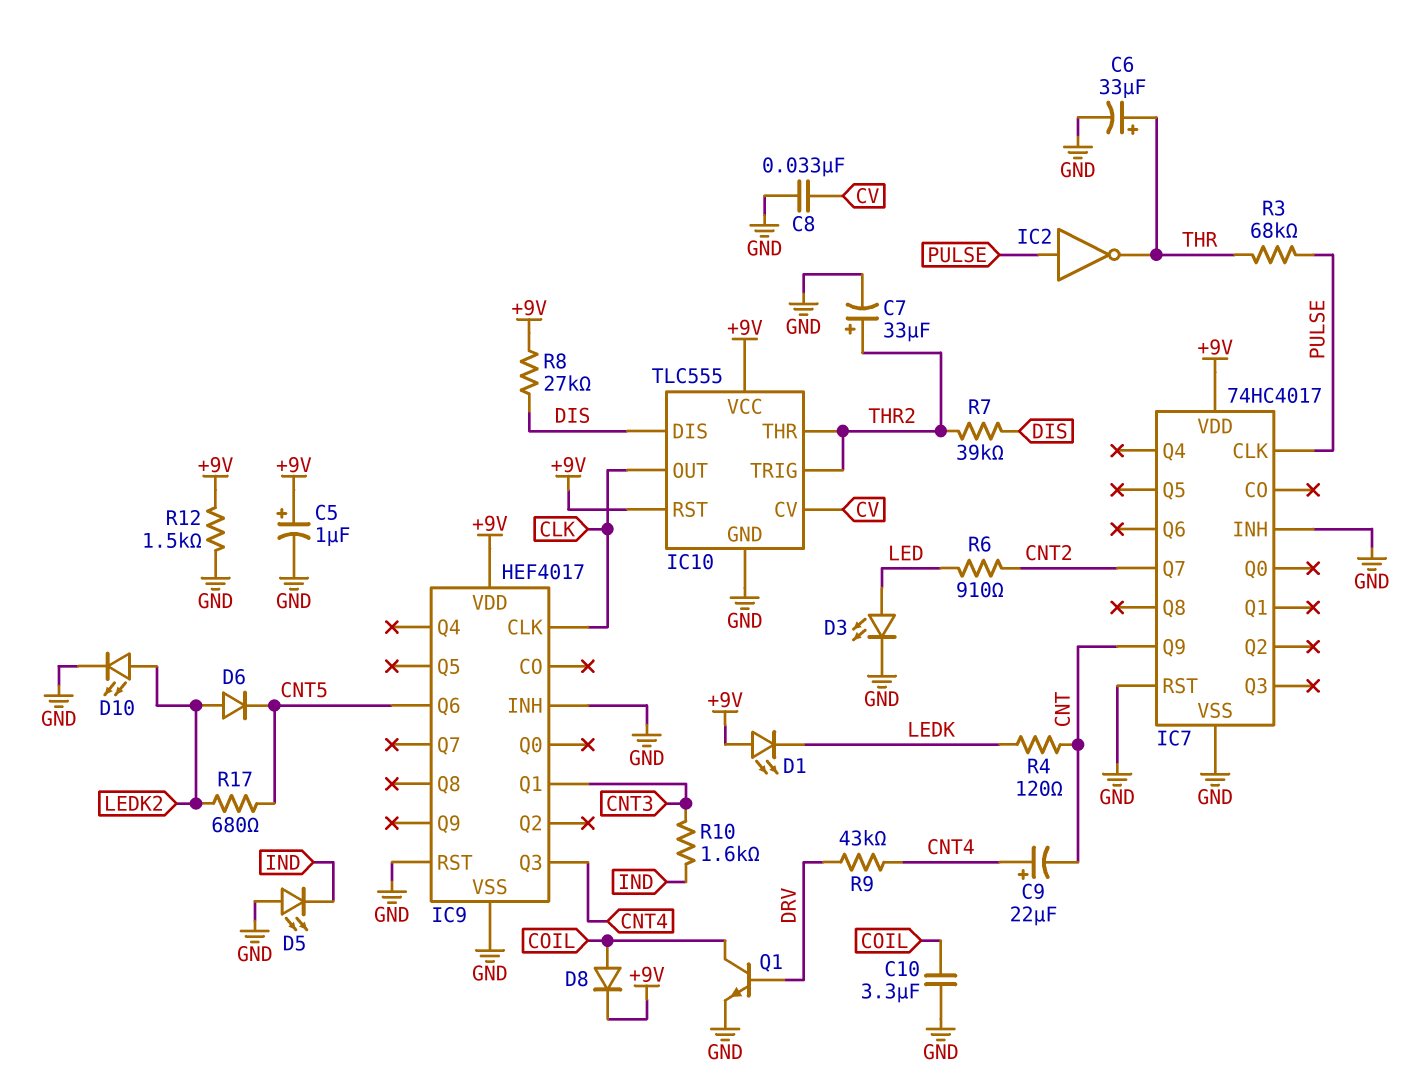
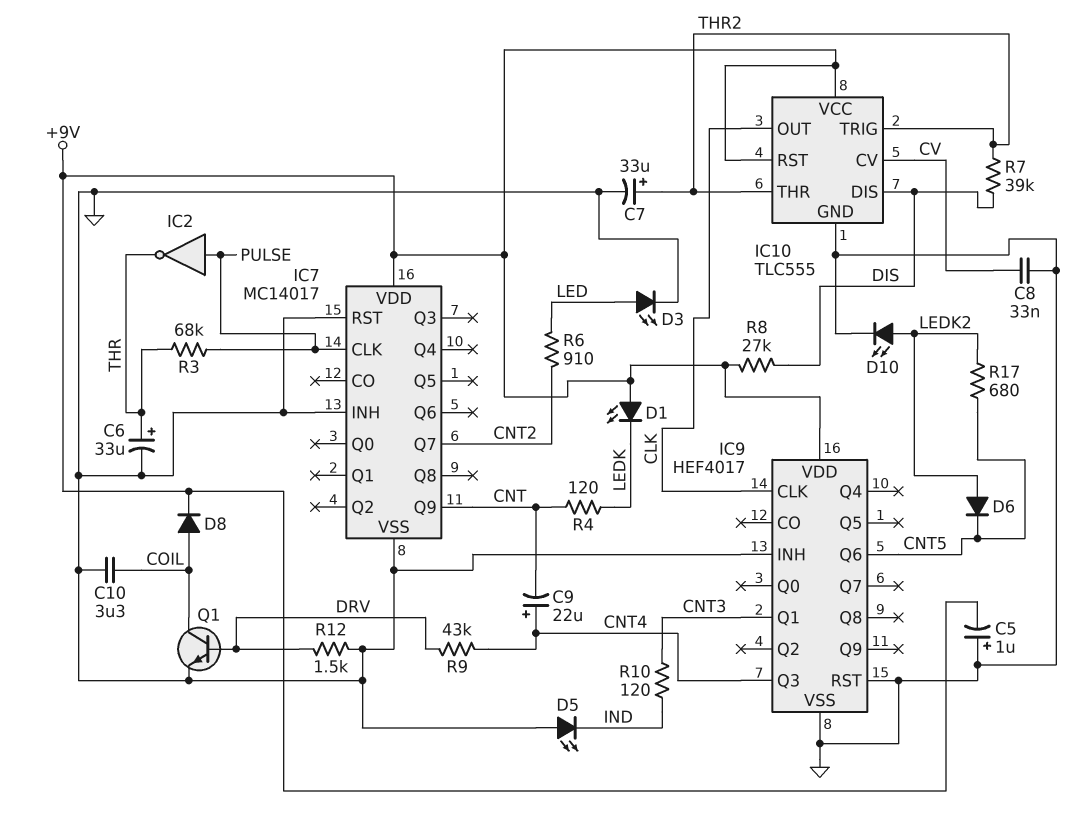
C5: 1uF (plus +9V, minus GND) -> 1uF (plus GND, minus +9V)
IC7: 74HC4017 -> MC14017
R10: 1.6k (CNT3, IND) -> 120 (CNT3, IND)
R12: 1.5k (+9V, GND) -> 1.5k (DRV, GND)

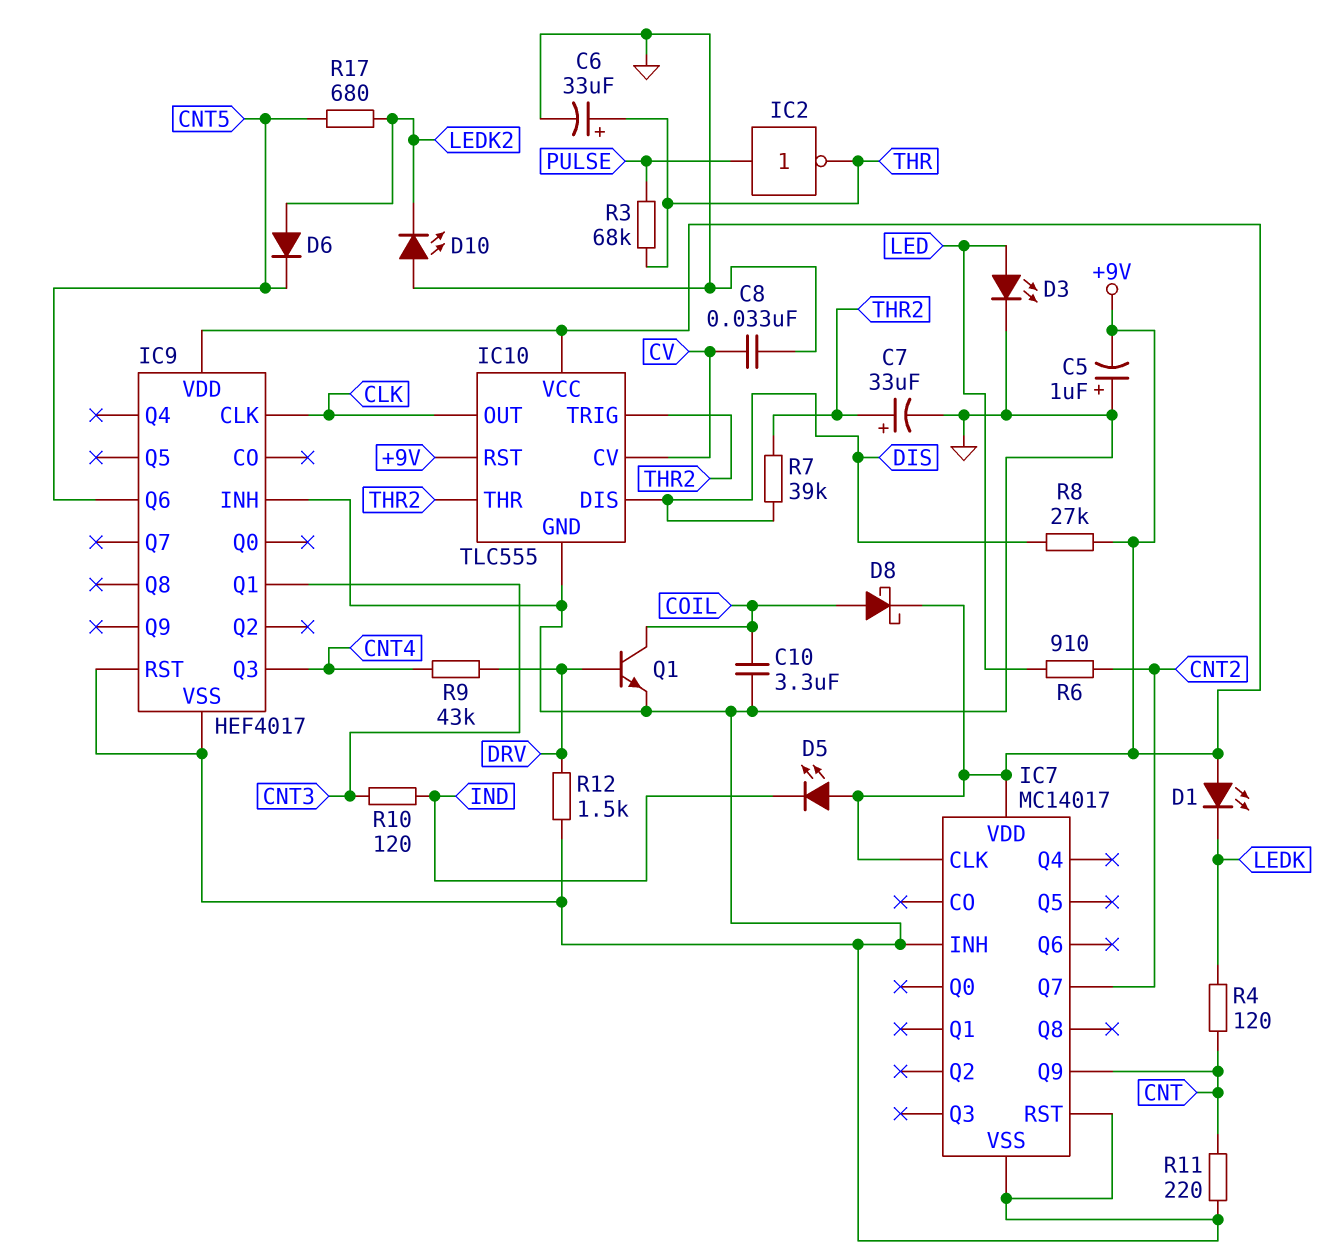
C9: 22uF (plus CNT4, minus CNT) -> none
D5: LED (A GND, K IND) -> LED (A +9V, K IND)
D8: diode (A COIL, K +9V) -> schottky (A COIL, K +9V)
D10: LED (A LEDK2, K GND) -> LED (A GND, K LEDK2)
IC7 pin CLK: PULSE -> +9V
R11: none -> 220 (CNT, GND)

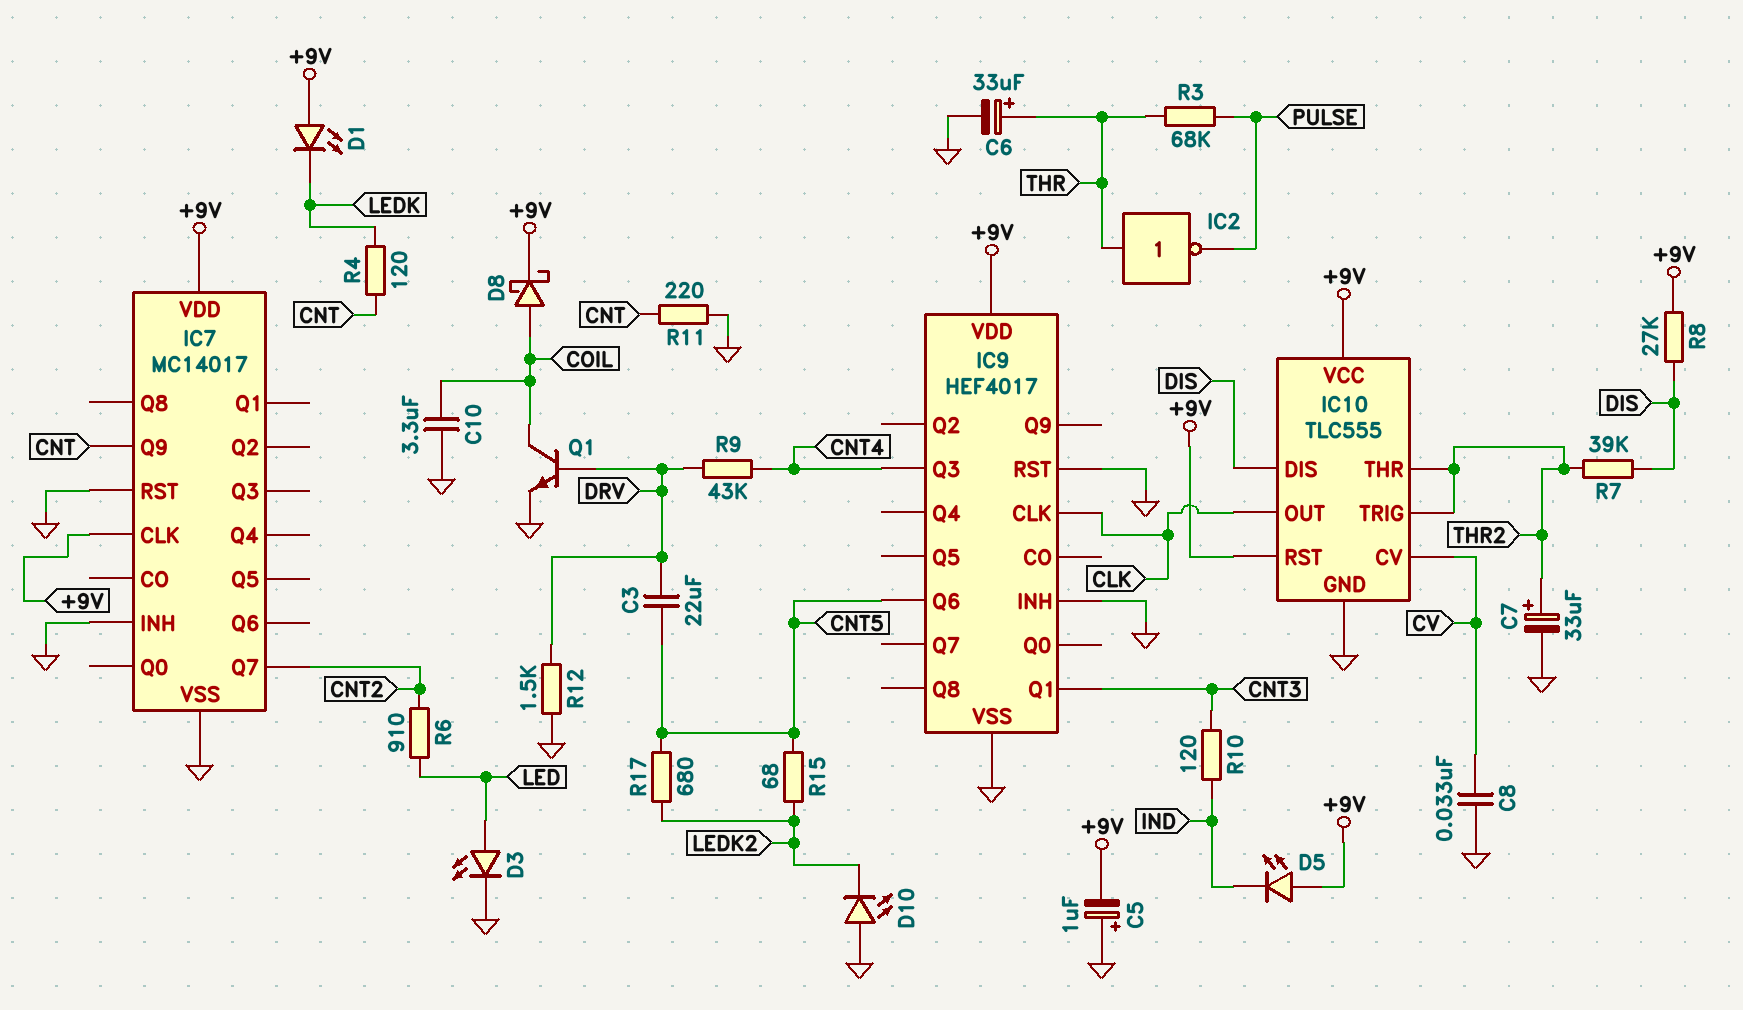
C3: none -> 22uF (CNT5, DRV)
D6: diode (A LEDK2, K CNT5) -> none
IC2: NOT (in PULSE, out THR) -> NOT (in THR, out PULSE)
R15: none -> 68 (CNT5, LEDK2)

